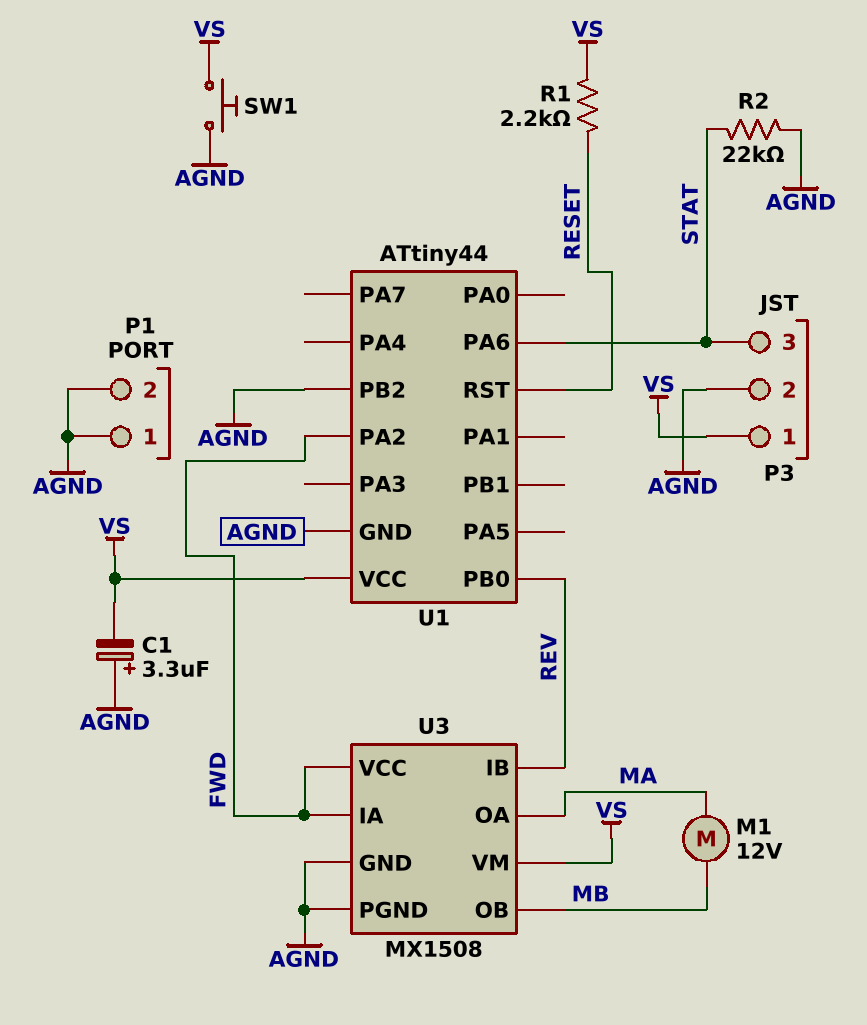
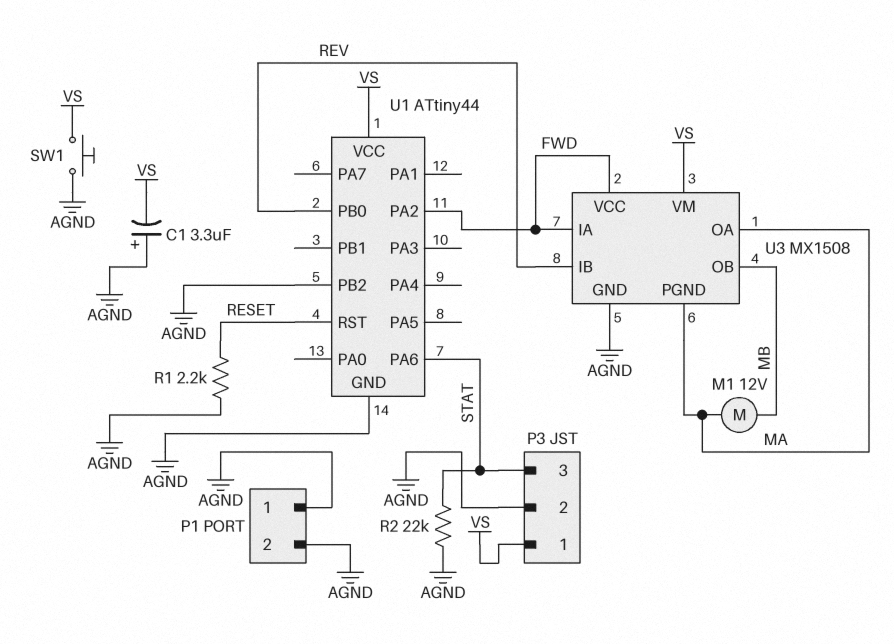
R1: 2.2k (RESET, VS) -> 2.2k (AGND, RESET)
U3 pin PGND: AGND -> MA

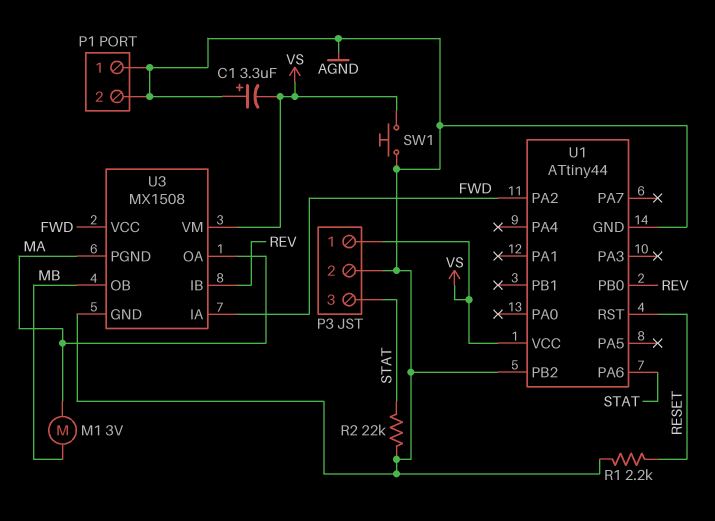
M1: motor 12V (MA, MB) -> motor 3V (MA, MB)

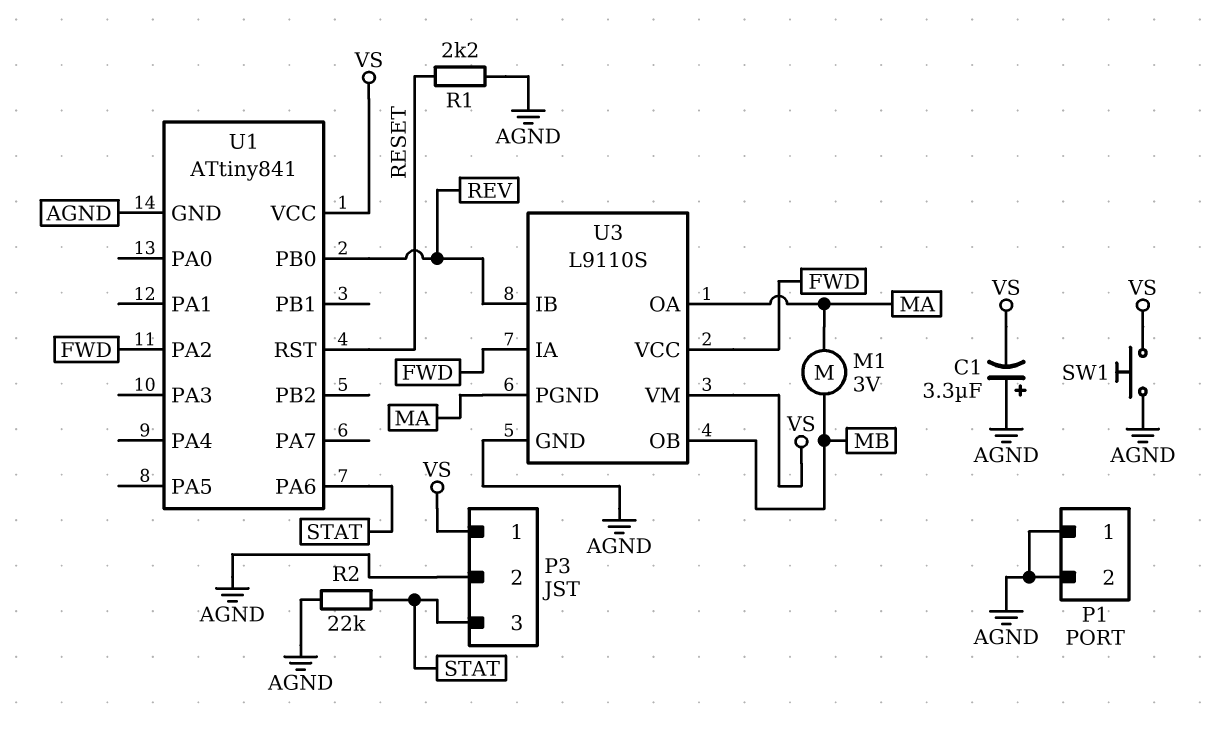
U1: ATtiny44 -> ATtiny841
U1 pin PB2: AGND -> none
U3: MX1508 -> L9110S

